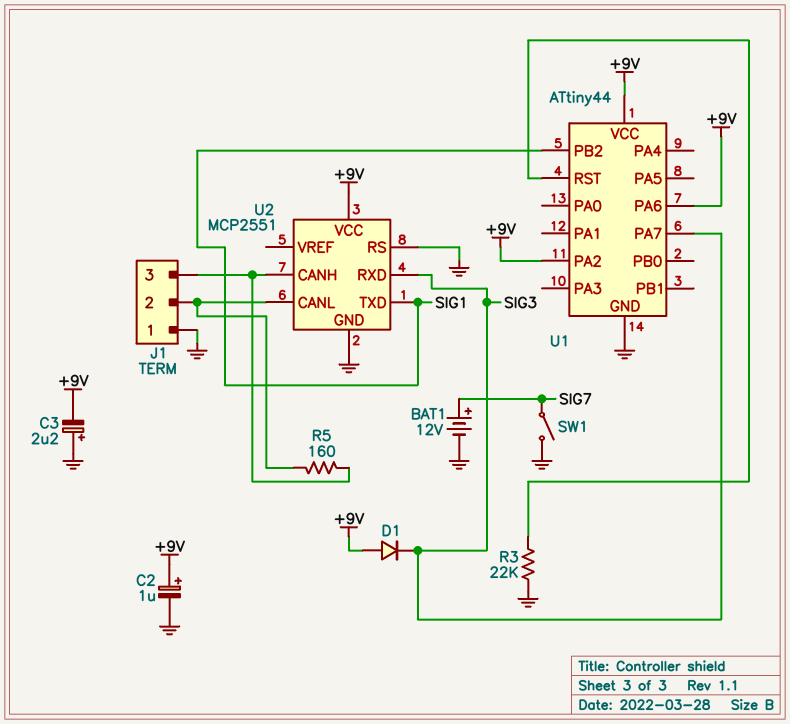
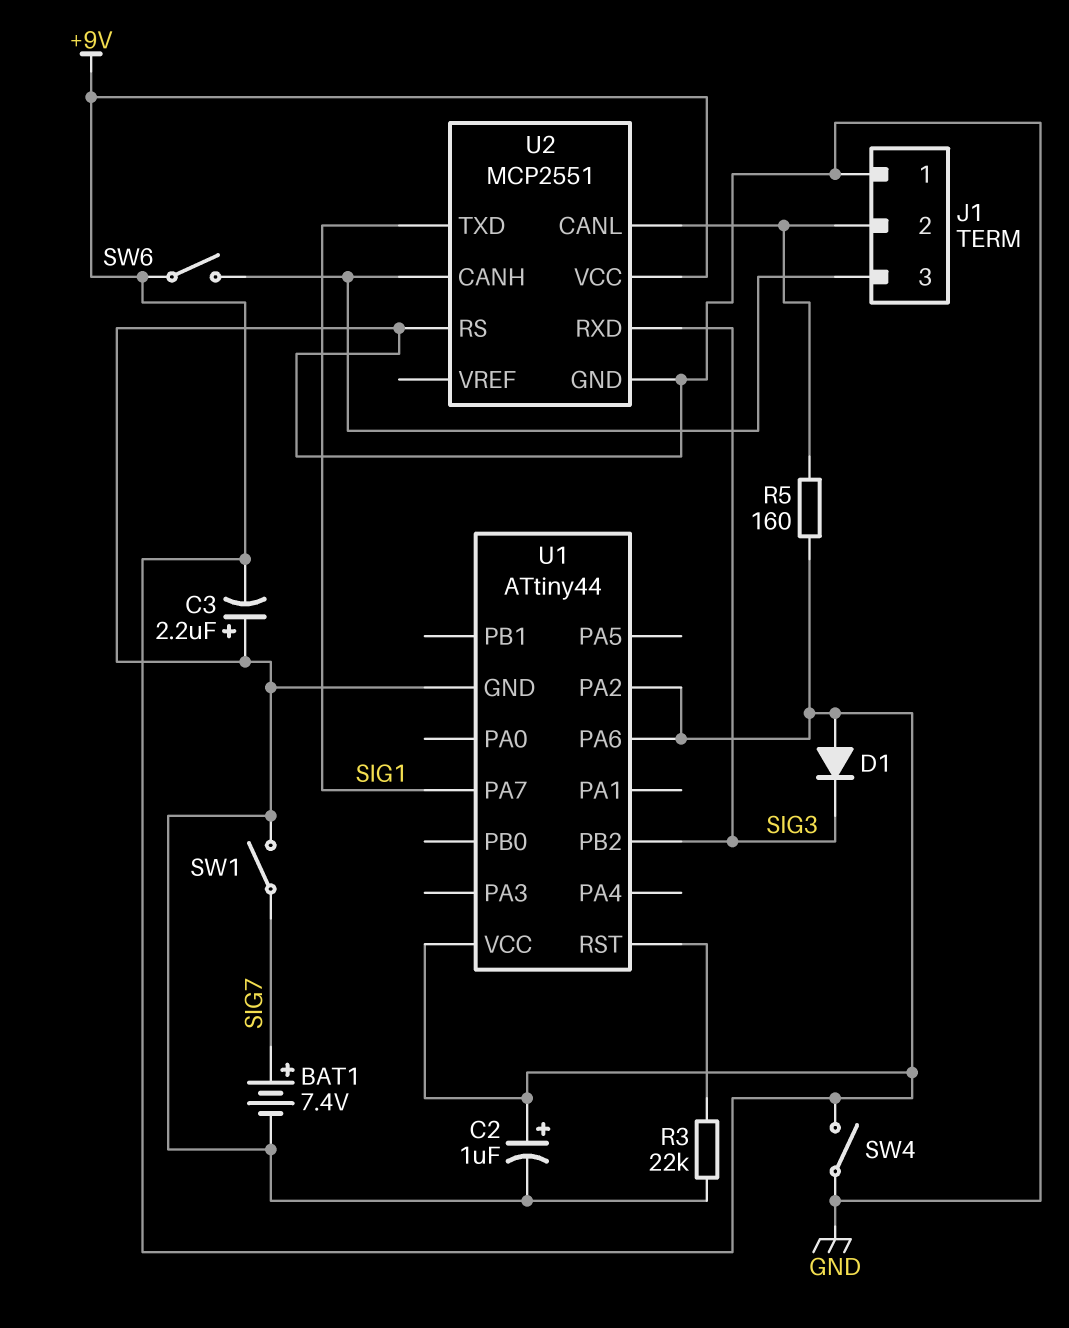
BAT1: 12V (plus SIG7, minus GND) -> 7.4V (plus SIG7, minus GND)
R5: 160 (J1/2, J1/3) -> 160 (+9V, J1/2)
SW4: none -> switch (+9V, GND)
SW6: none -> switch (+9V, J1/3)
U1 pin PA7: SIG3 -> SIG1
U1 pin PB2: SIG1 -> SIG3

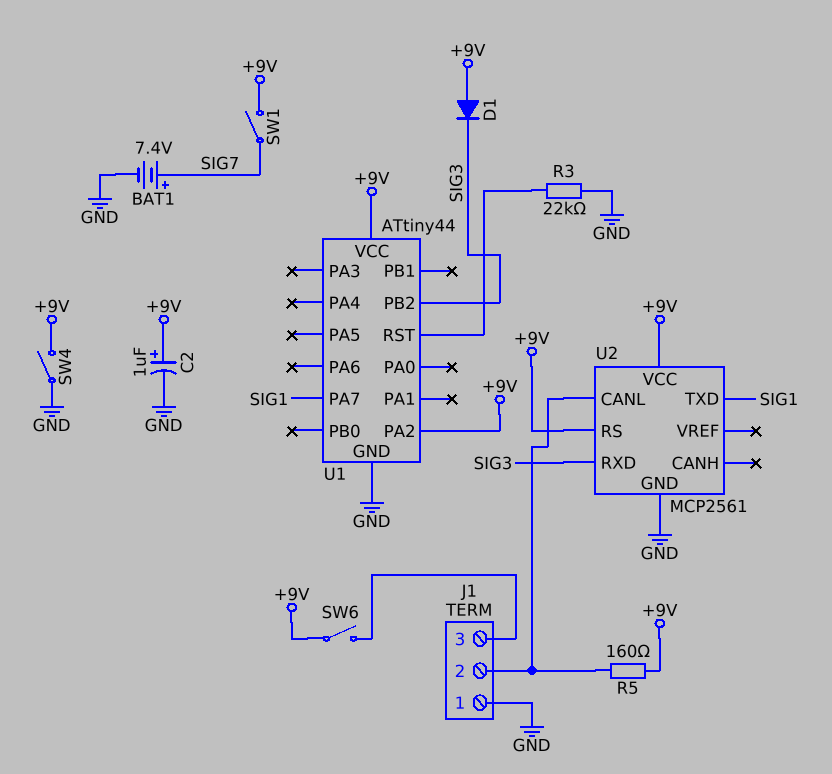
C3: 2.2uF (plus GND, minus +9V) -> none
SW1: switch (GND, SIG7) -> switch (+9V, SIG7)
U1 pin PA6: +9V -> none
U2: MCP2551 -> MCP2561
U2 pin CANH: J1/3 -> none
U2 pin RS: GND -> +9V

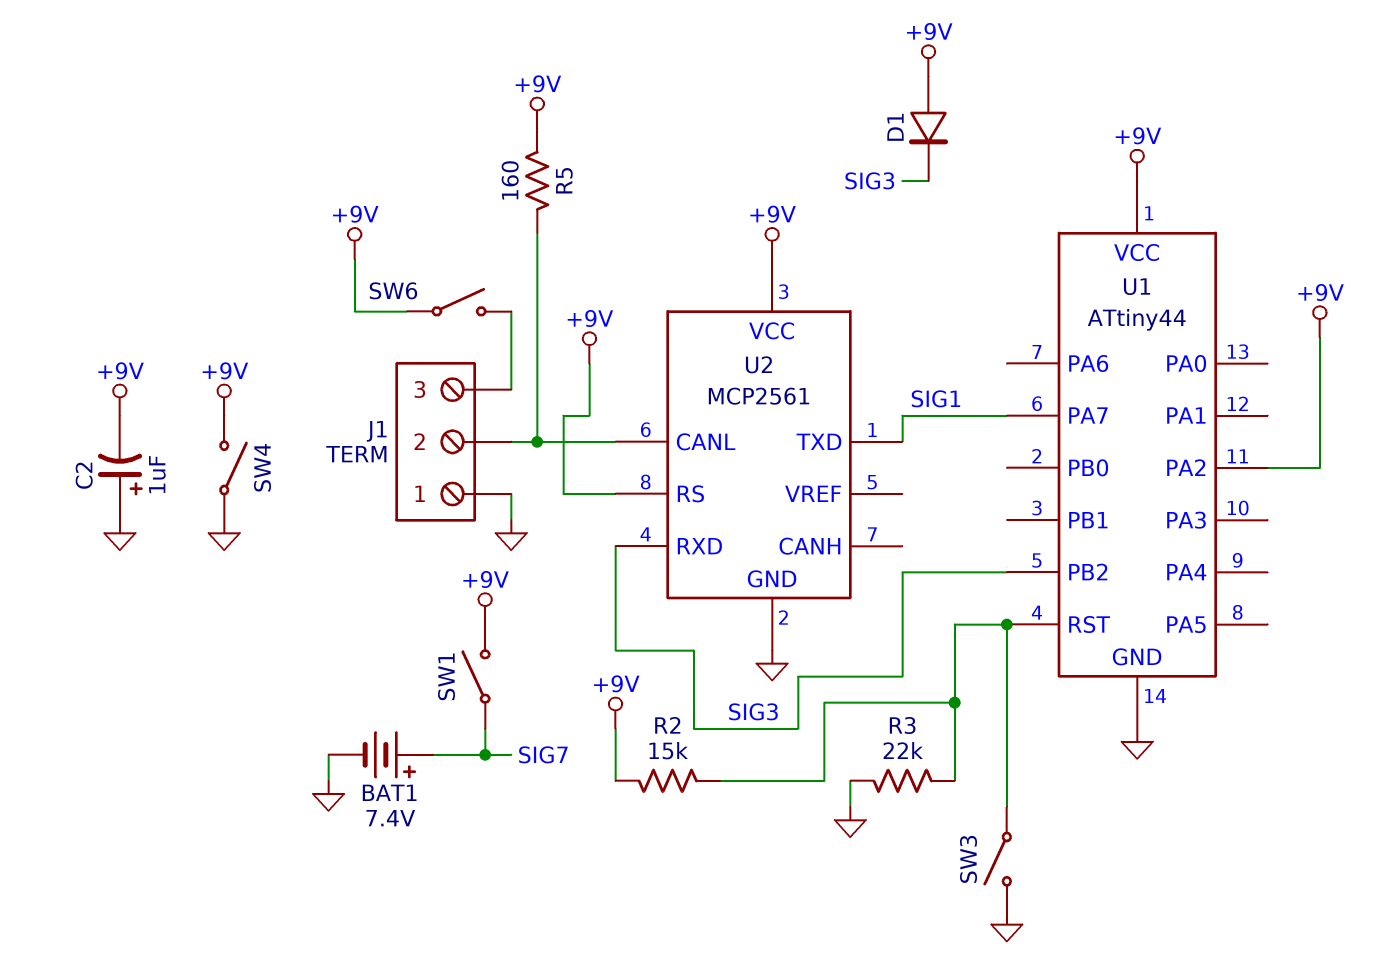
C2: 1uF (plus +9V, minus GND) -> 1uF (plus GND, minus +9V)
R2: none -> 15k (+9V, U1/RST)
SW3: none -> switch (GND, U1/RST)

